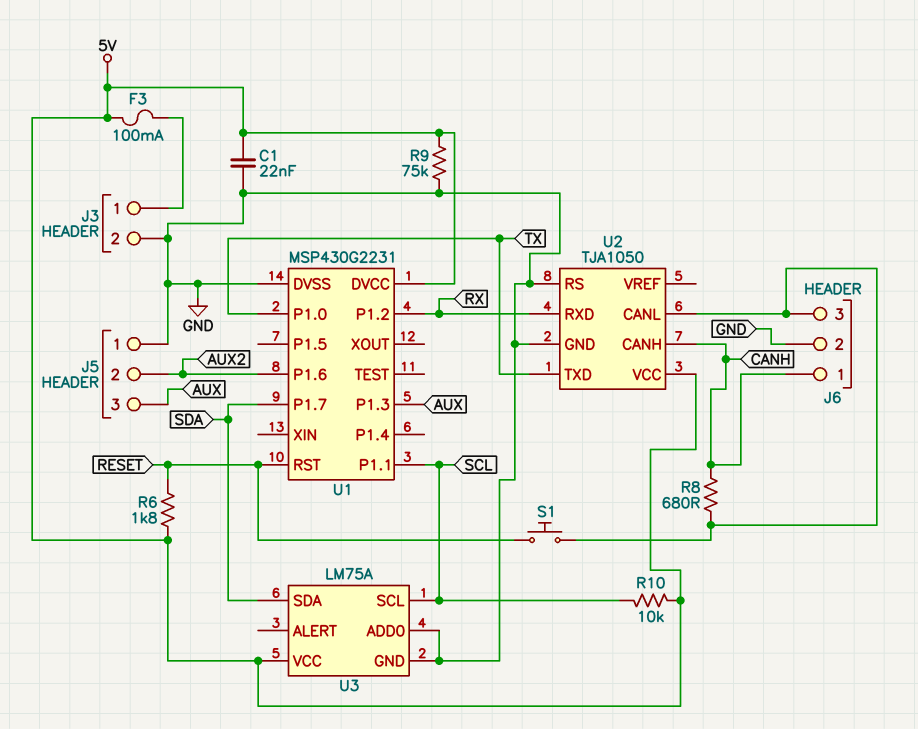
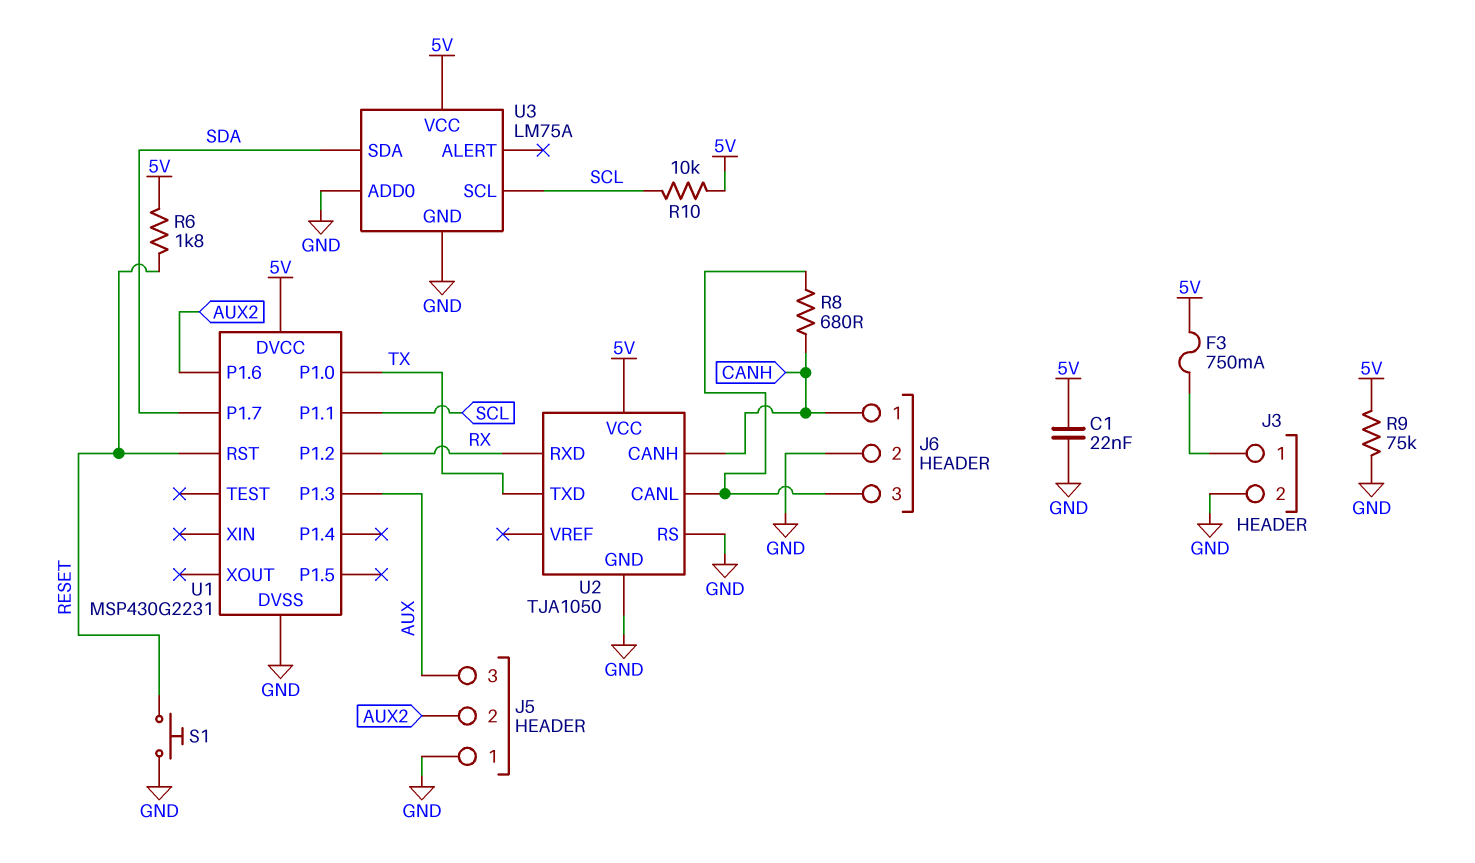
F3: 100mA (5V, J3/1) -> 750mA (5V, J3/1)
S1: button (J6/3, RESET) -> button (GND, RESET)

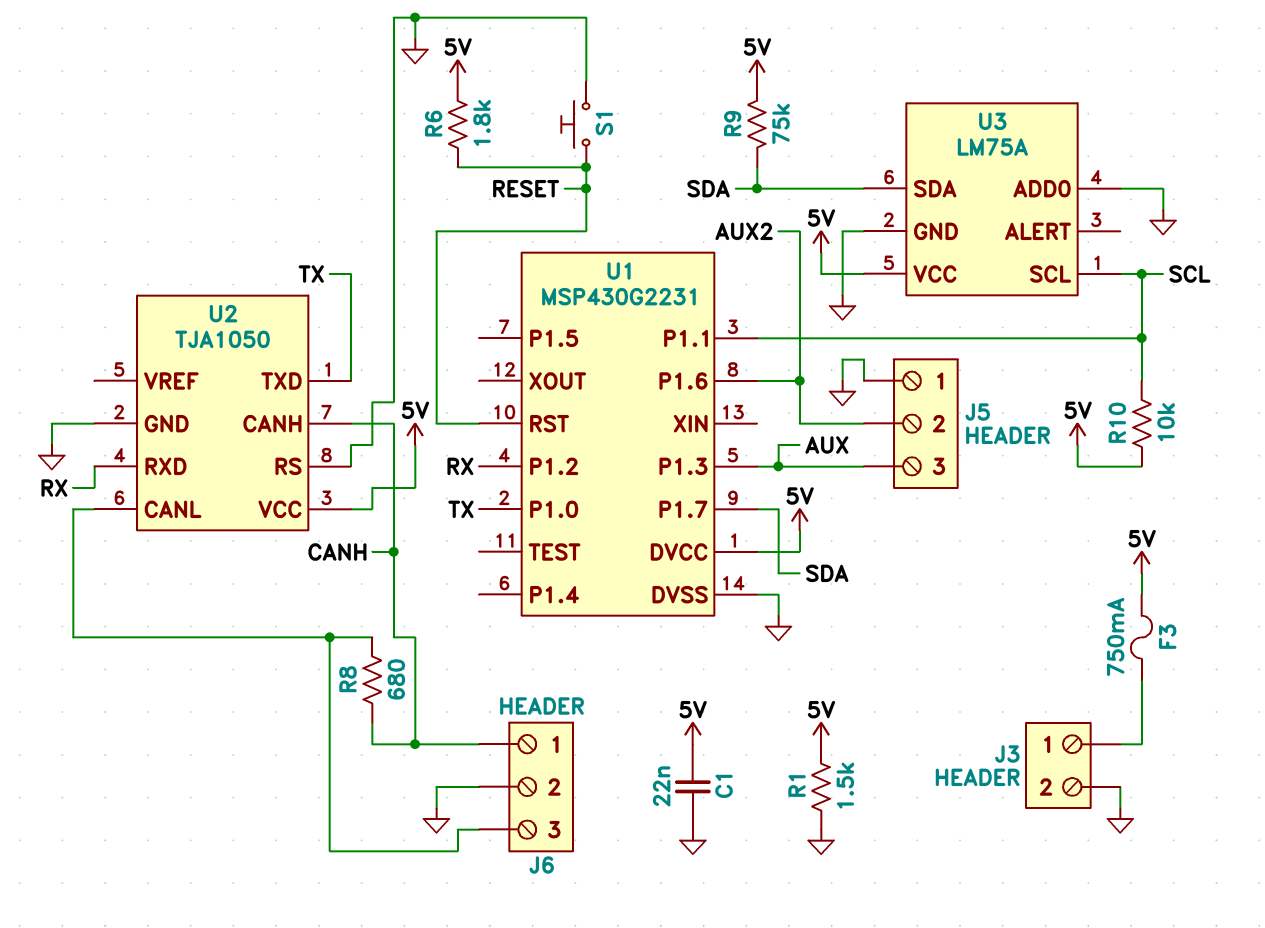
R1: none -> 1.5k (5V, GND)
R9: 75k (5V, GND) -> 75k (5V, SDA)

